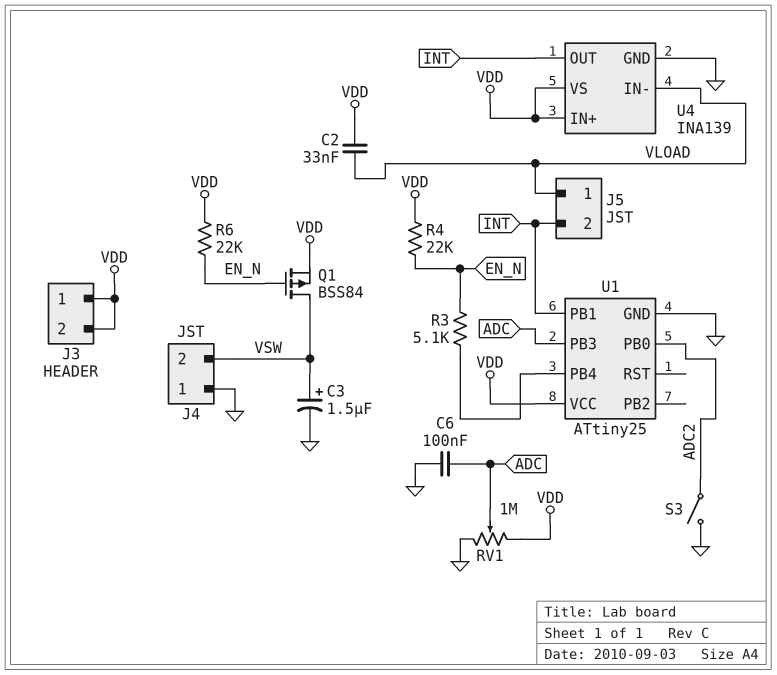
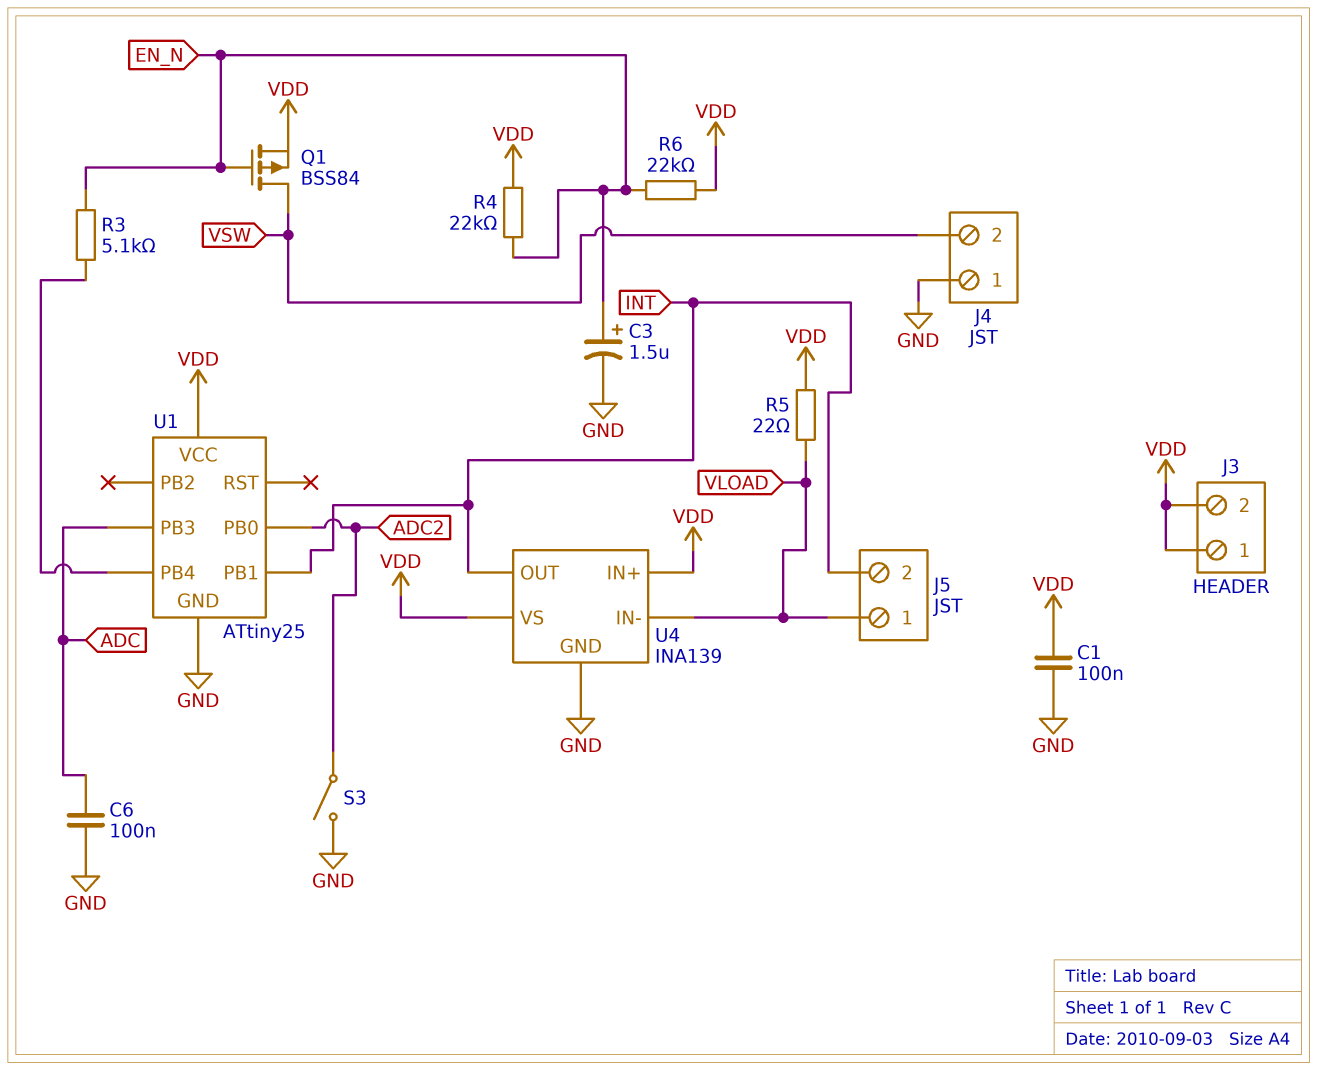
C1: none -> 100nF (GND, VDD)
C2: 33nF (VDD, VLOAD) -> none
C3: 1.5uF (plus VSW, minus GND) -> 1.5uF (plus EN_N, minus GND)
R5: none -> 22 (VDD, VLOAD)
RV1: 1M (GND, VDD, wiper ADC) -> none

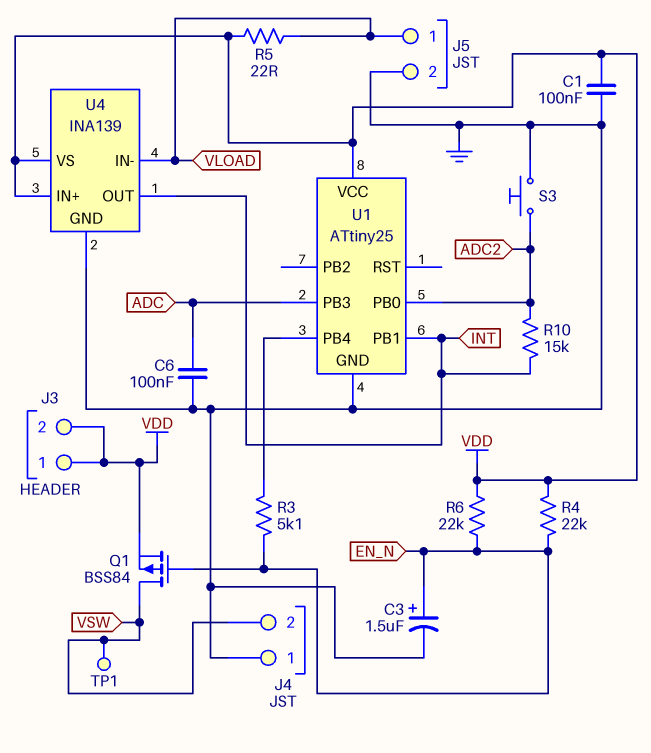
J5 pin 2: INT -> GND
R10: none -> 15k (ADC2, INT)
S3: switch (ADC2, GND) -> button (ADC2, GND)
TP1: none -> test point (VSW)

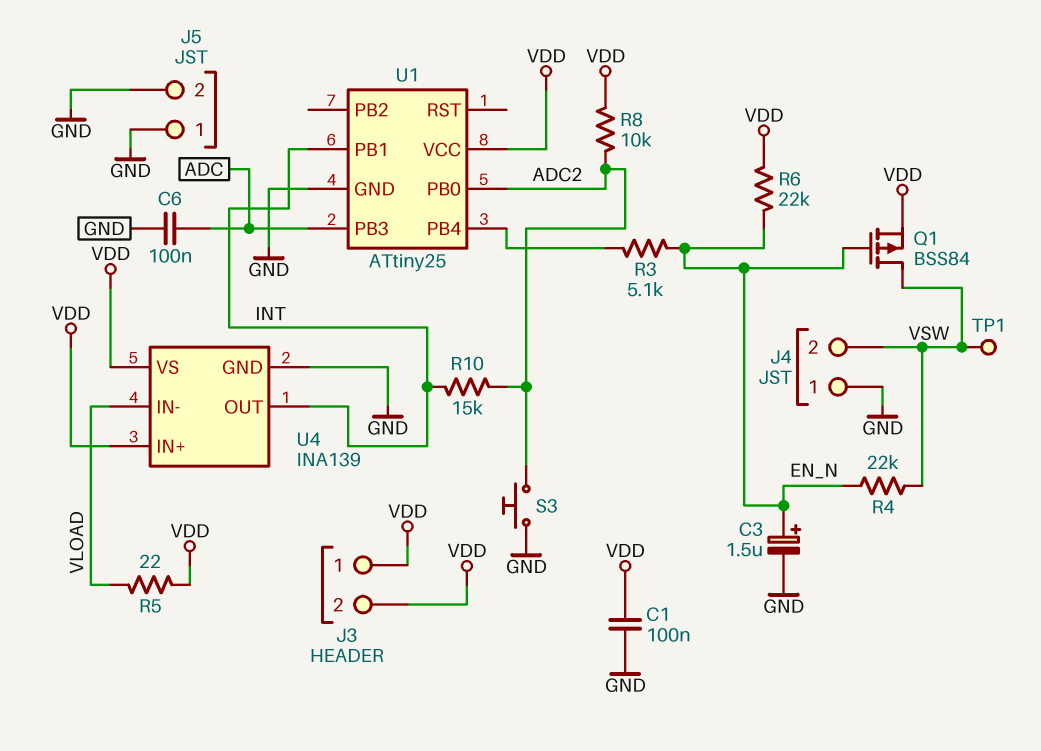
J5 pin 1: VLOAD -> GND
R4: 22k (EN_N, VDD) -> 22k (EN_N, VSW)
R8: none -> 10k (ADC2, VDD)

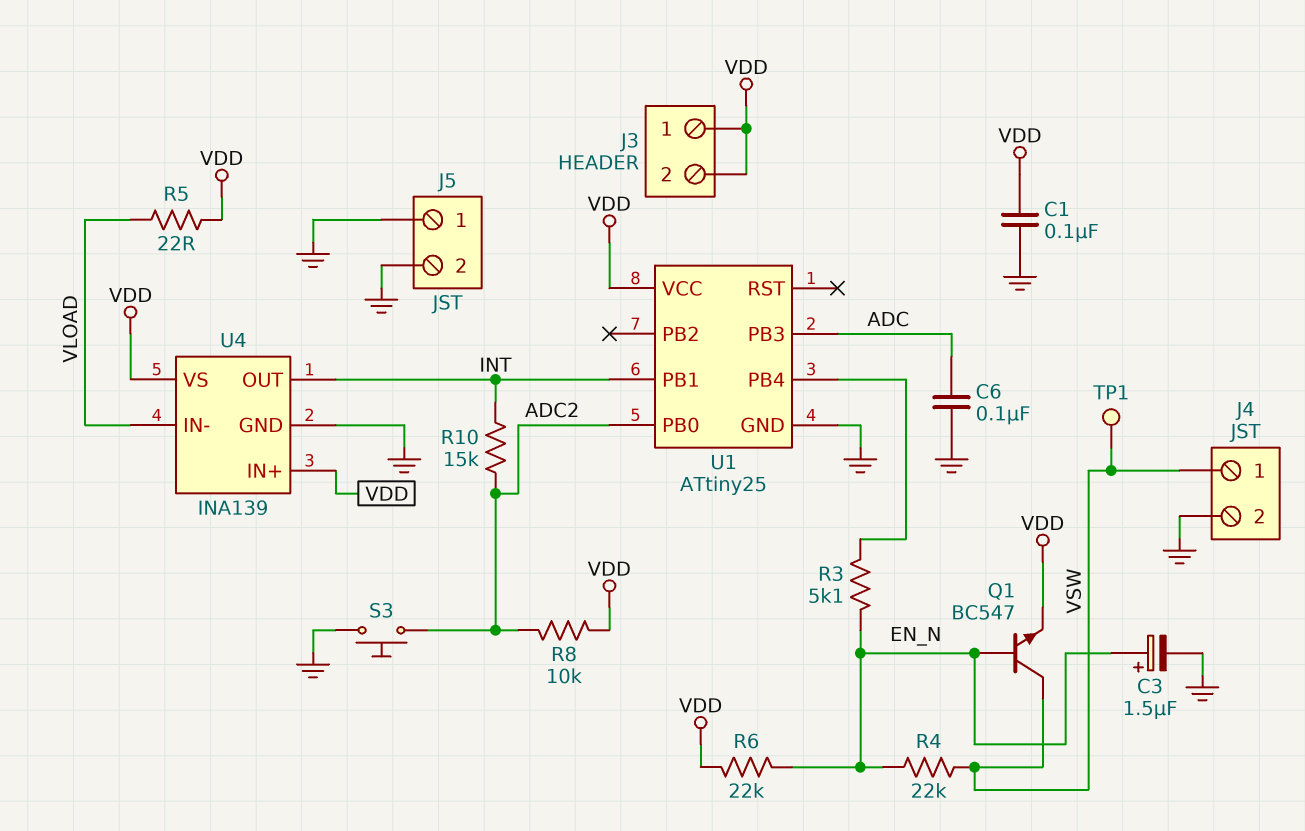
J4 pin 1: GND -> VSW
J4 pin 2: VSW -> GND
Q1: PMOS BSS84 (G EN_N, D VSW, S VDD) -> NPN BC547 (B EN_N, C VSW, E VDD)

